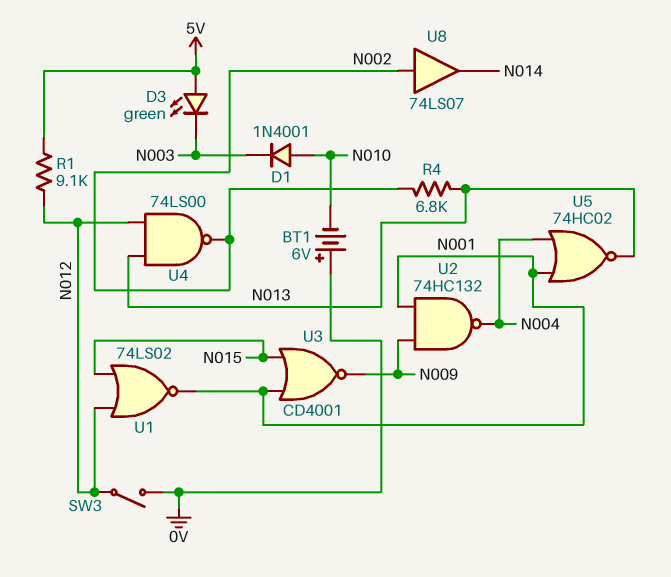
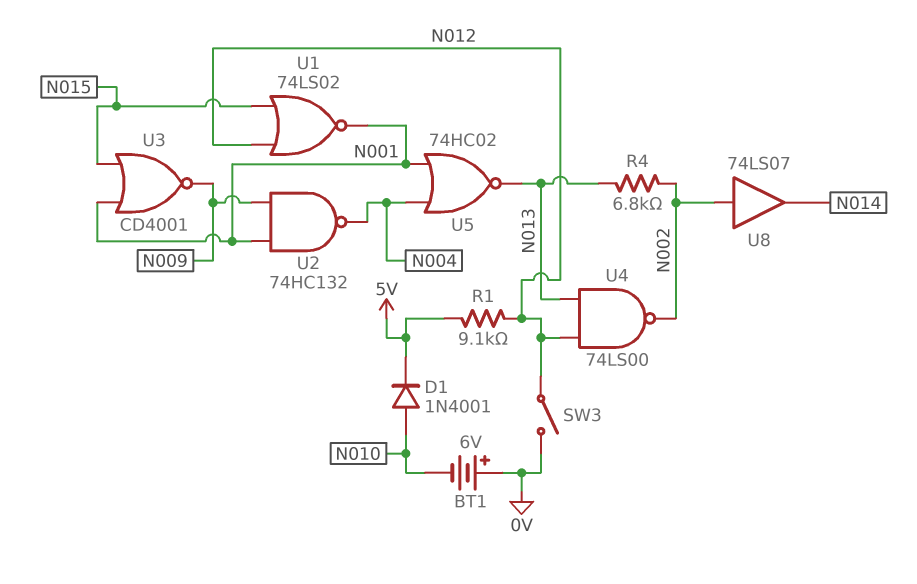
D1: diode 1N4001 (A N010, K N003) -> diode 1N4001 (A N010, K 5V)
D3: LED green (A 5V, K N003) -> none

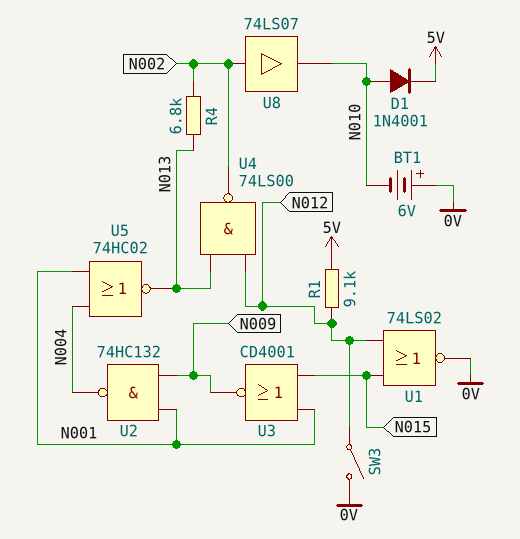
U1: NOR 74LS02 (in N012, in N015, out N001) -> NOR 74LS02 (in N012, in N015, out 0V)
U8: buffer 74LS07 (in N002, out N014) -> buffer 74LS07 (in N002, out N010)

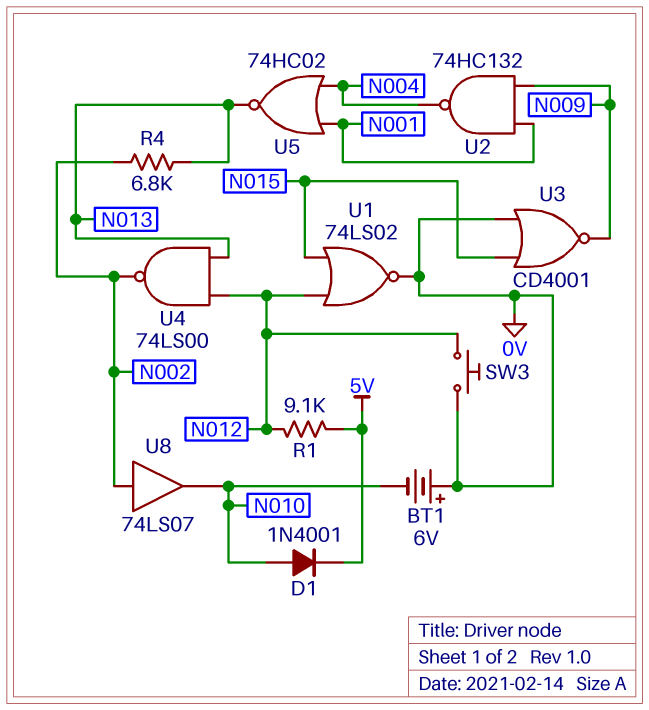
SW3: switch (0V, N012) -> button (0V, N012)
U3: NOR CD4001 (in N001, in N015, out N009) -> NOR CD4001 (in 0V, in N015, out N009)

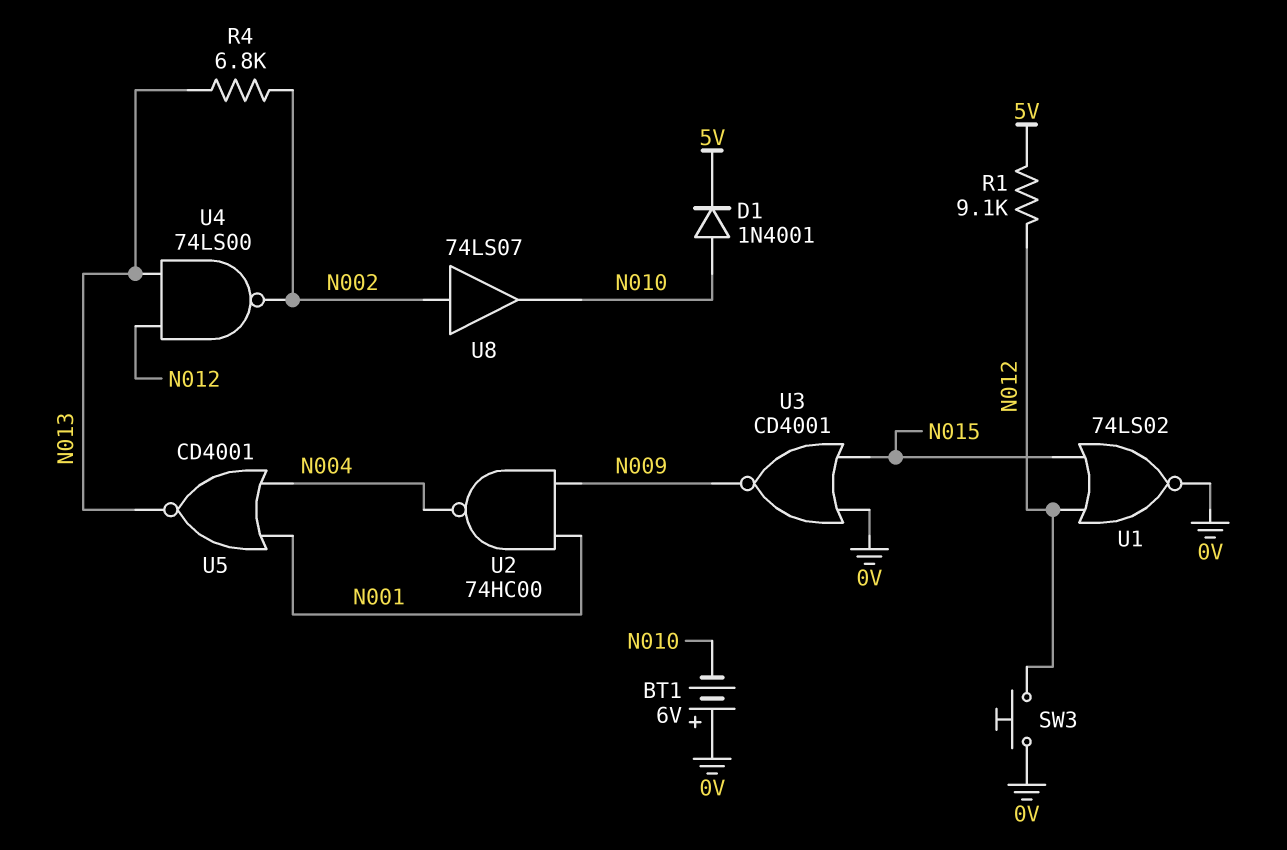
U2: NAND 74HC132 (in N001, in N009, out N004) -> NAND 74HC00 (in N001, in N009, out N004)
U5: NOR 74HC02 (in N001, in N004, out N013) -> NOR CD4001 (in N001, in N004, out N013)

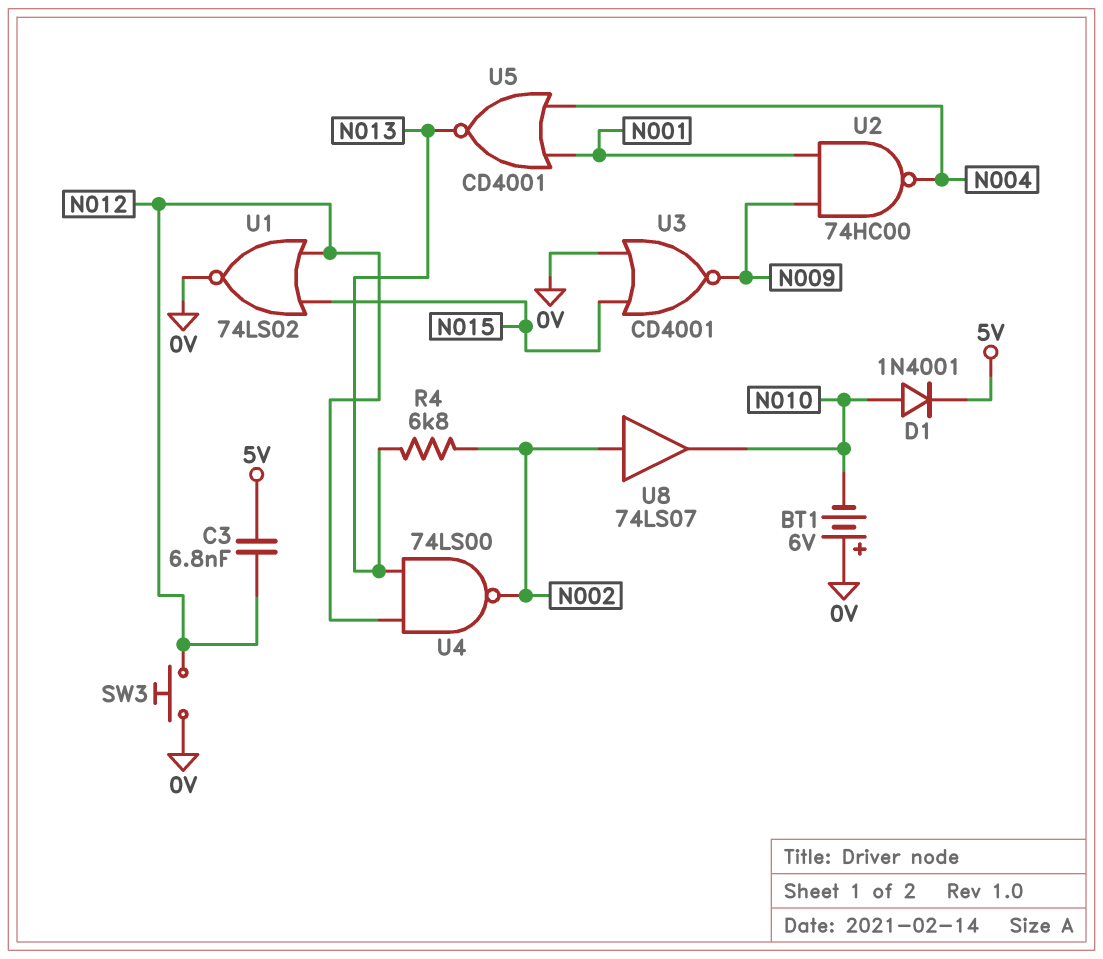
C3: none -> 6.8nF (5V, N012)
R1: 9.1k (5V, N012) -> none

